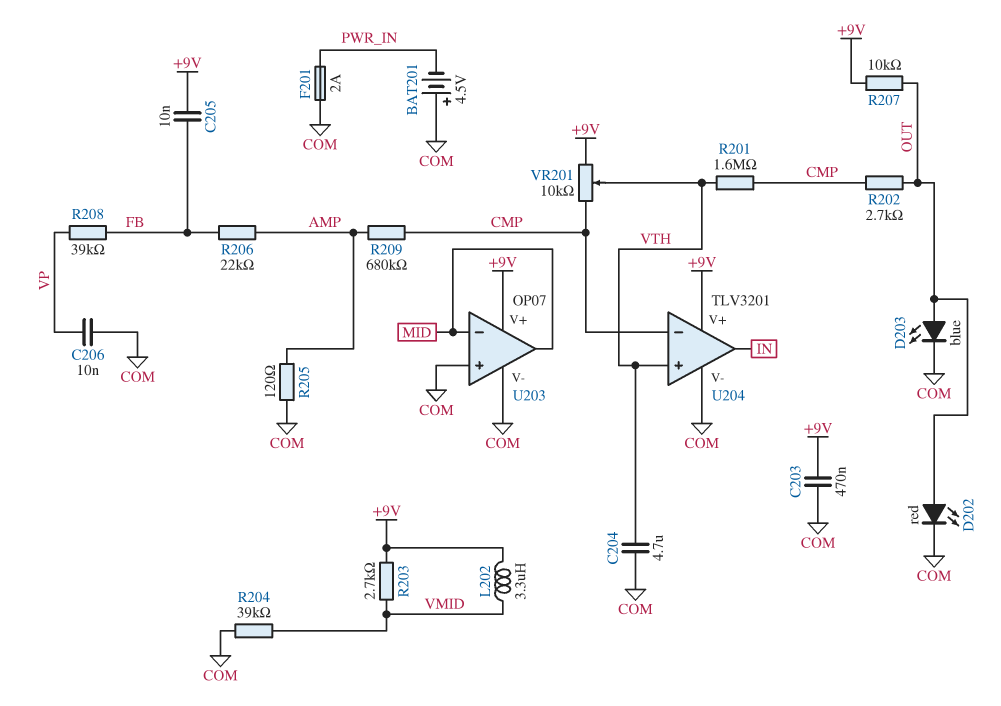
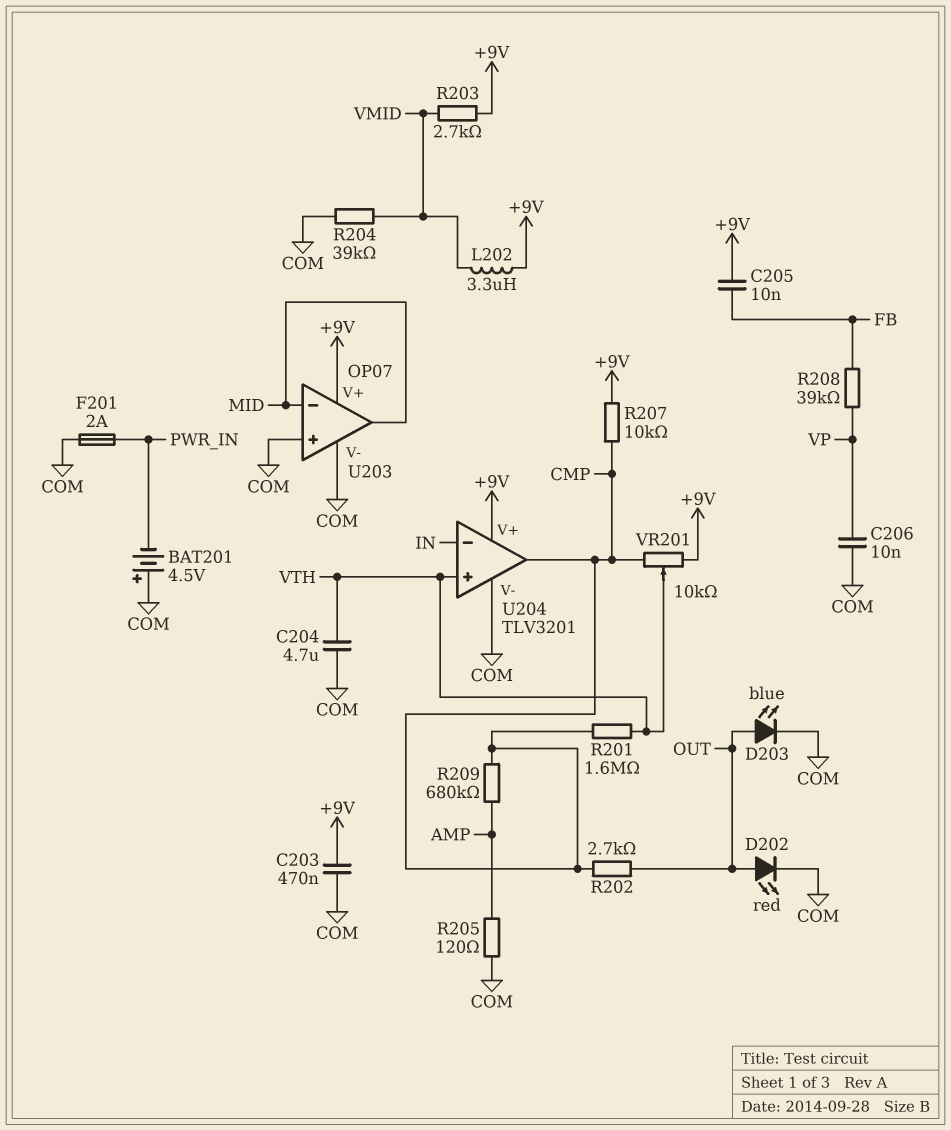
R206: 22k (AMP, FB) -> none
R207: 10k (+9V, OUT) -> 10k (+9V, CMP)
U204 pin in-: CMP -> IN
U204 pin out: IN -> CMP

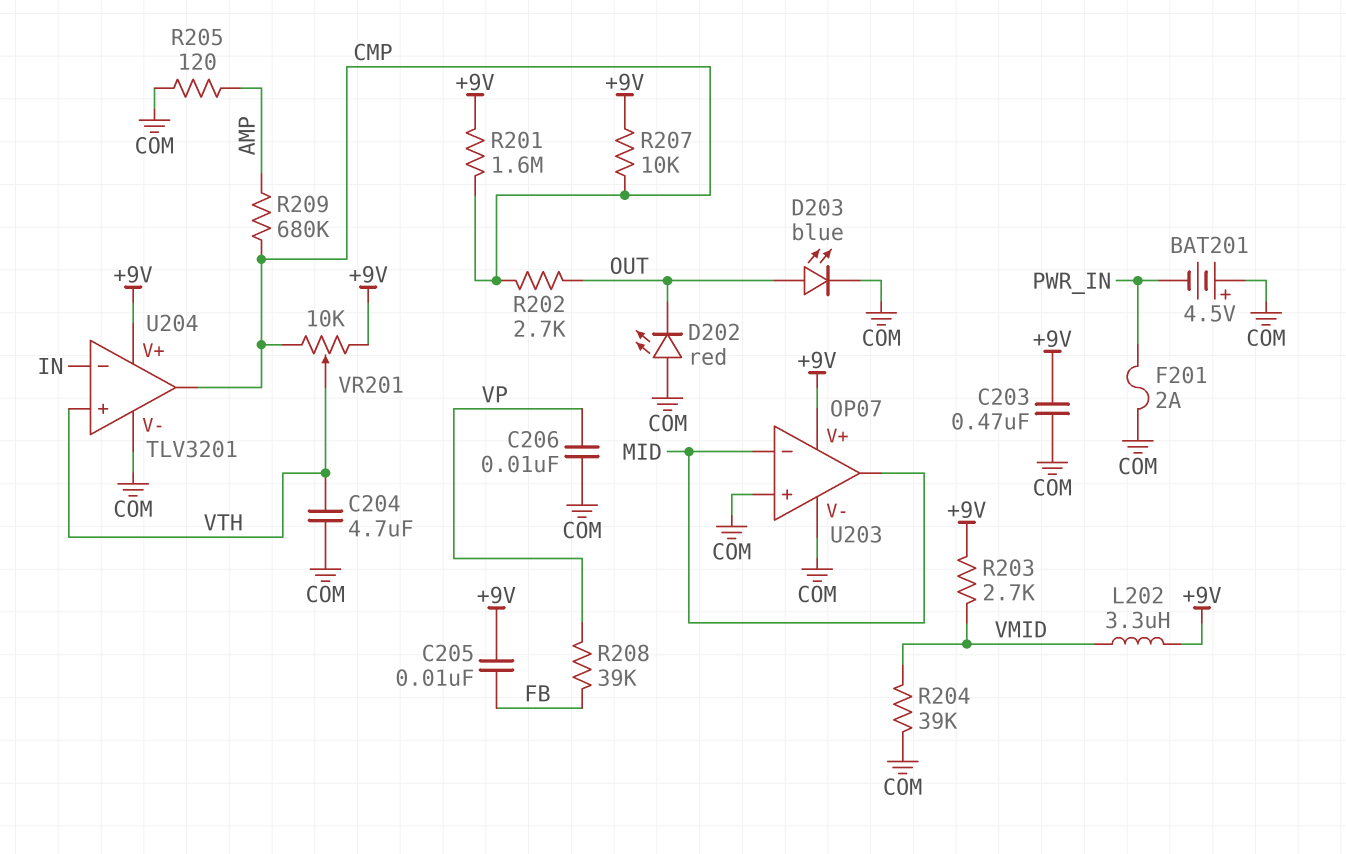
D202: LED red (A OUT, K COM) -> LED red (A COM, K OUT)
R201: 1.6M (CMP, VTH) -> 1.6M (+9V, CMP)

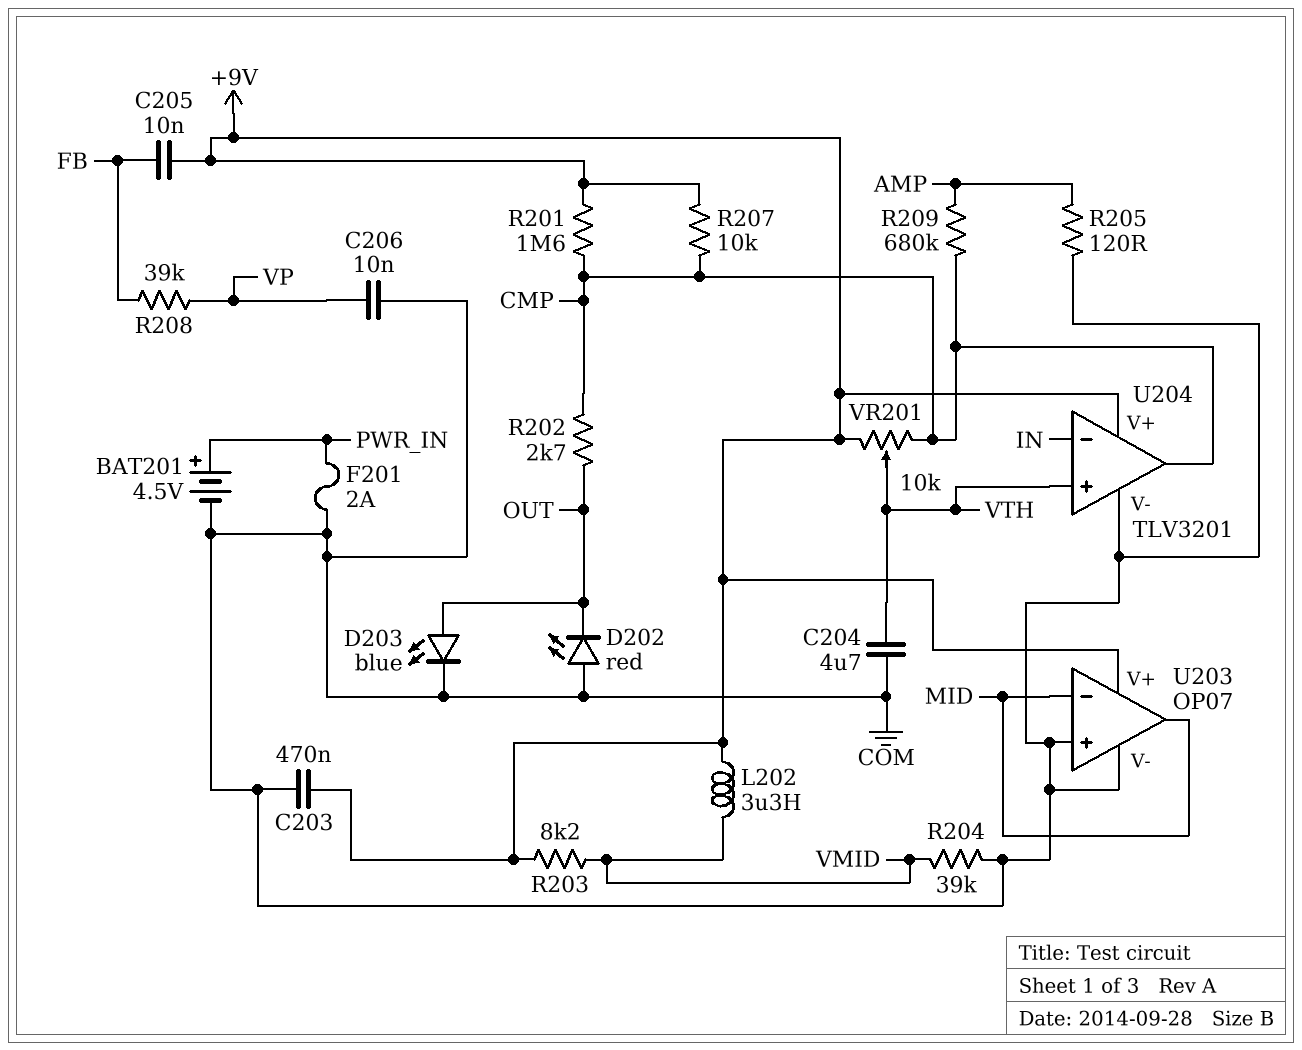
BAT201: 4.5V (plus COM, minus PWR_IN) -> 4.5V (plus PWR_IN, minus COM)
R203: 2.7k (+9V, VMID) -> 8.2k (+9V, VMID)

